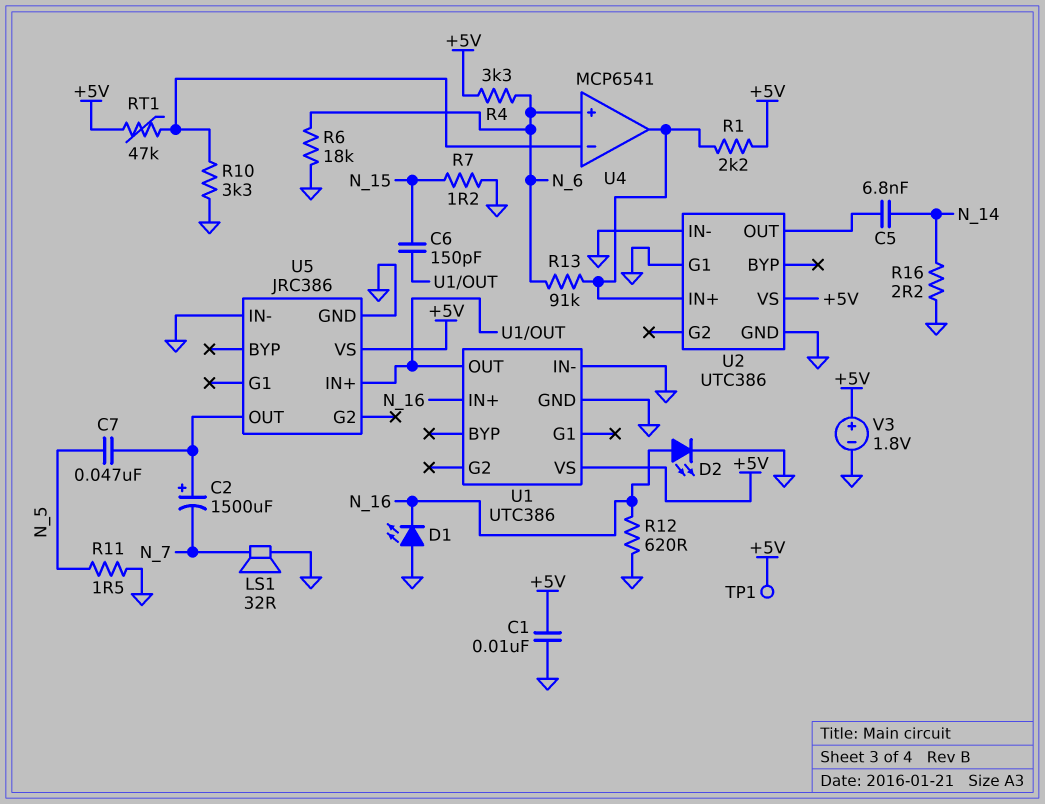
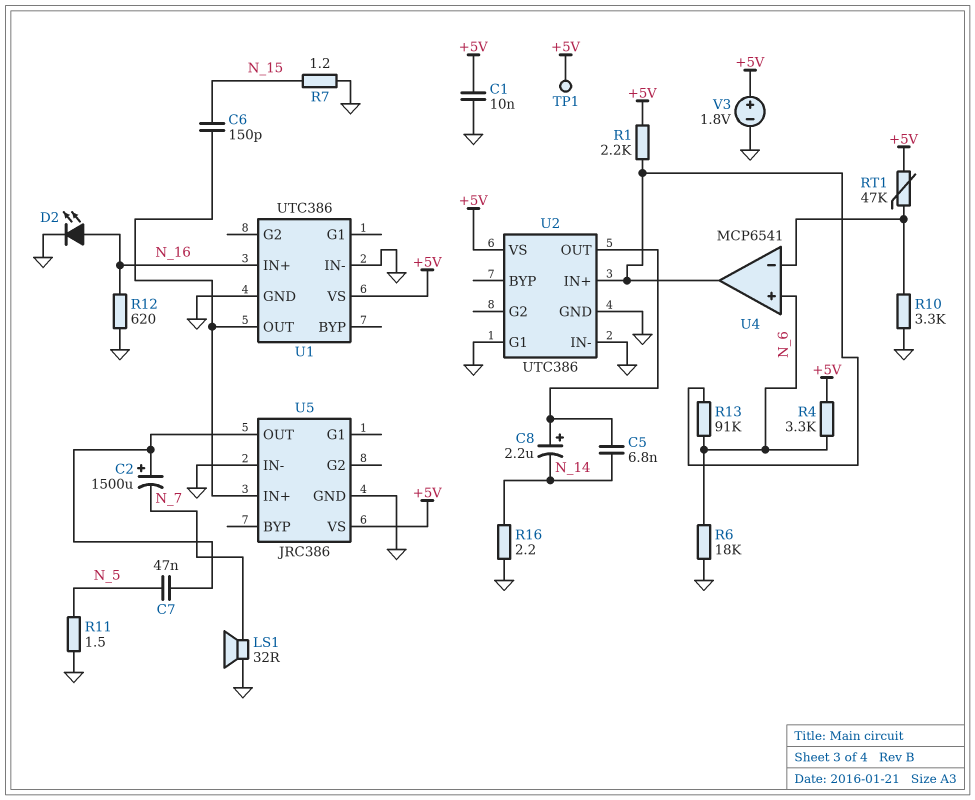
C8: none -> 2.2uF (plus U2/OUT, minus N_14)
D1: LED (A GND, K N_16) -> none

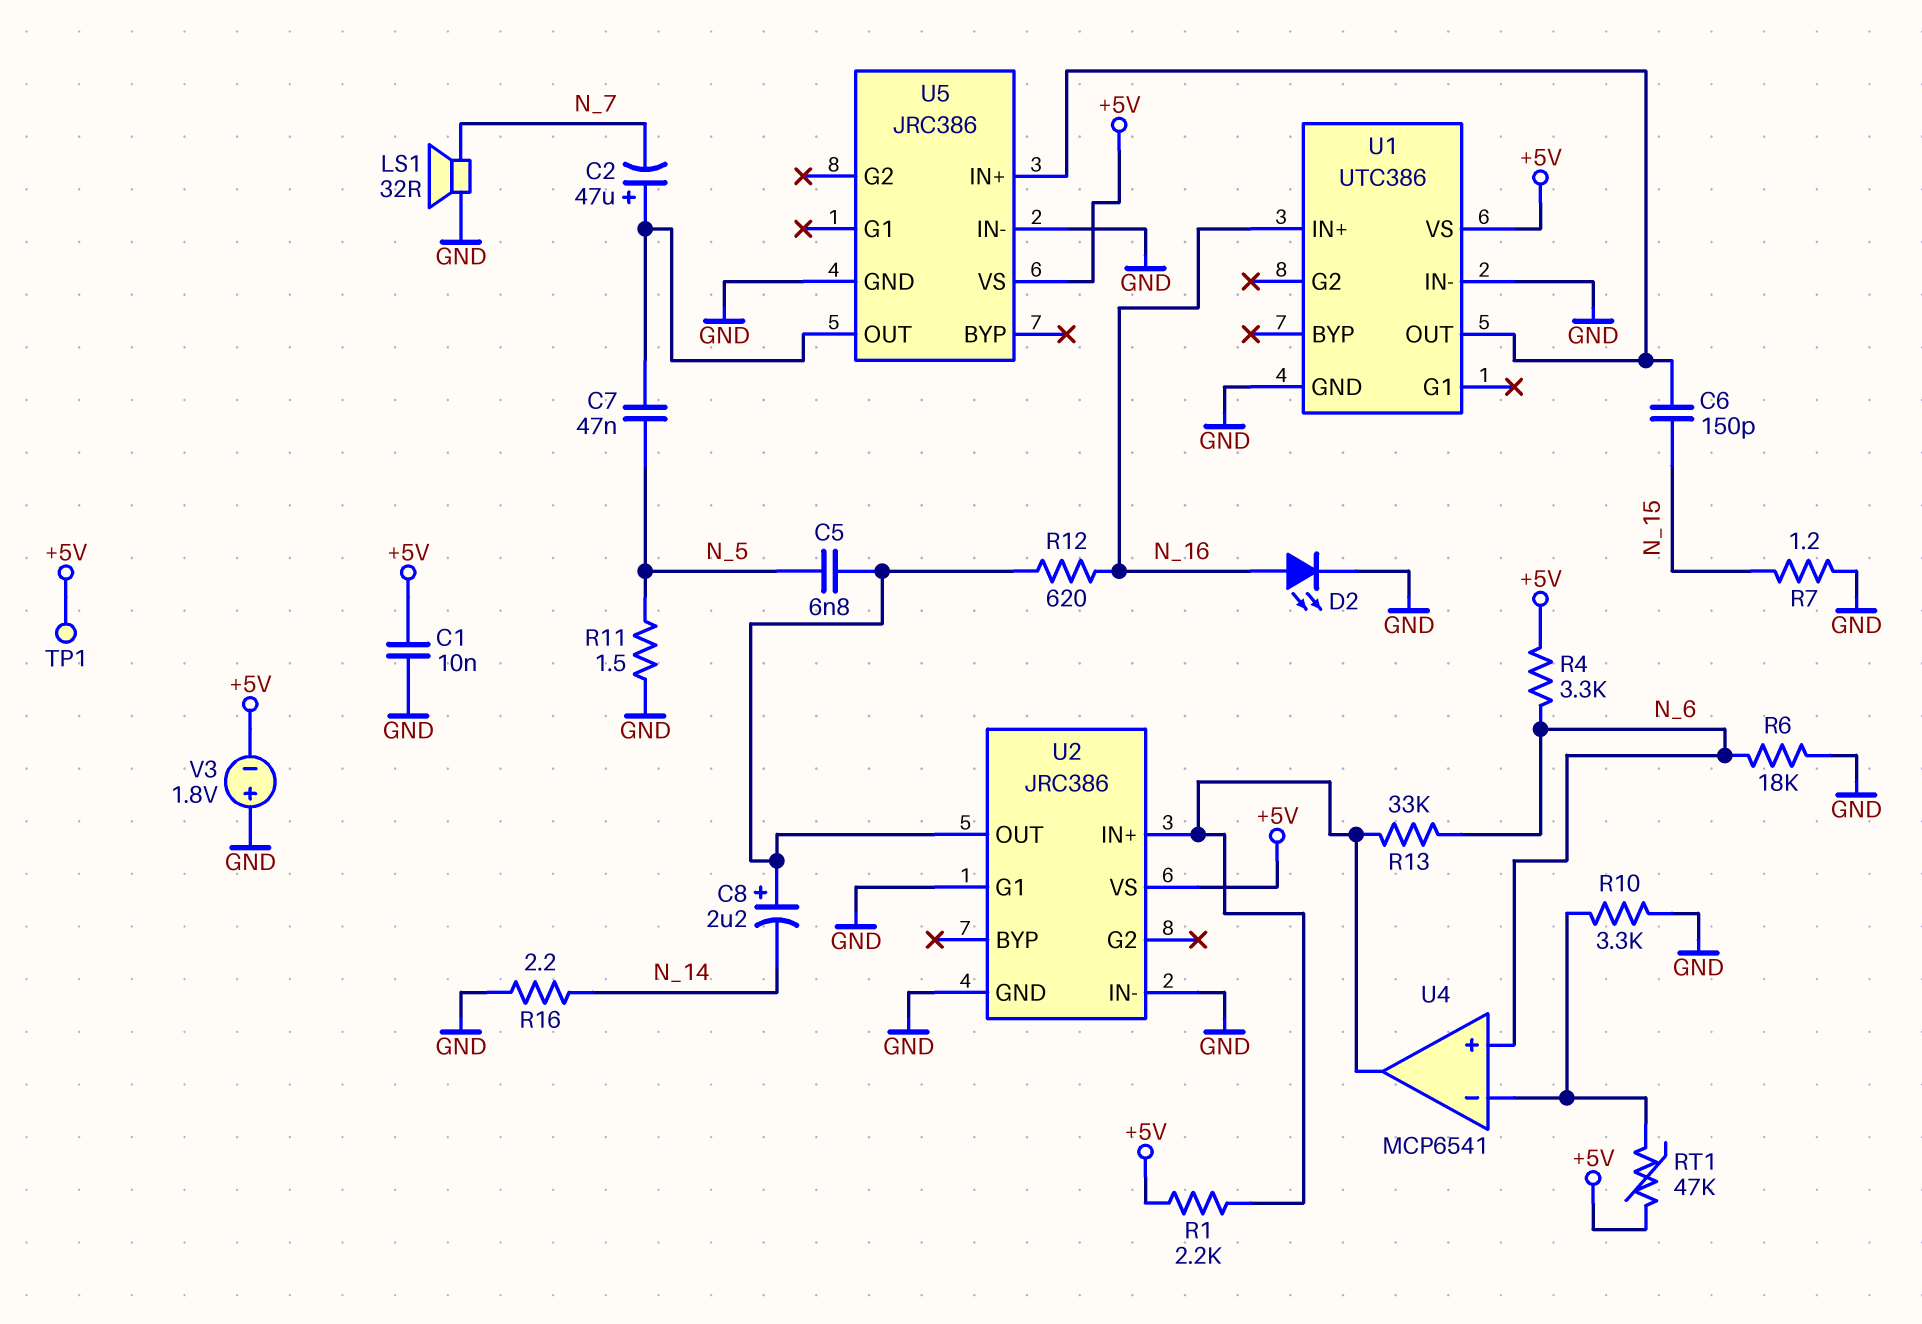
C2: 1500uF (plus U5/OUT, minus N_7) -> 47uF (plus U5/OUT, minus N_7)
C5: 6.8nF (N_14, U2/OUT) -> 6.8nF (N_5, U2/OUT)
R12: 620 (GND, N_16) -> 620 (N_16, U2/OUT)
R13: 91k (N_6, U2/IN+) -> 33k (N_6, U2/IN+)
U2: UTC386 -> JRC386
V3: 1.8V (plus +5V, minus GND) -> 1.8V (plus GND, minus +5V)

